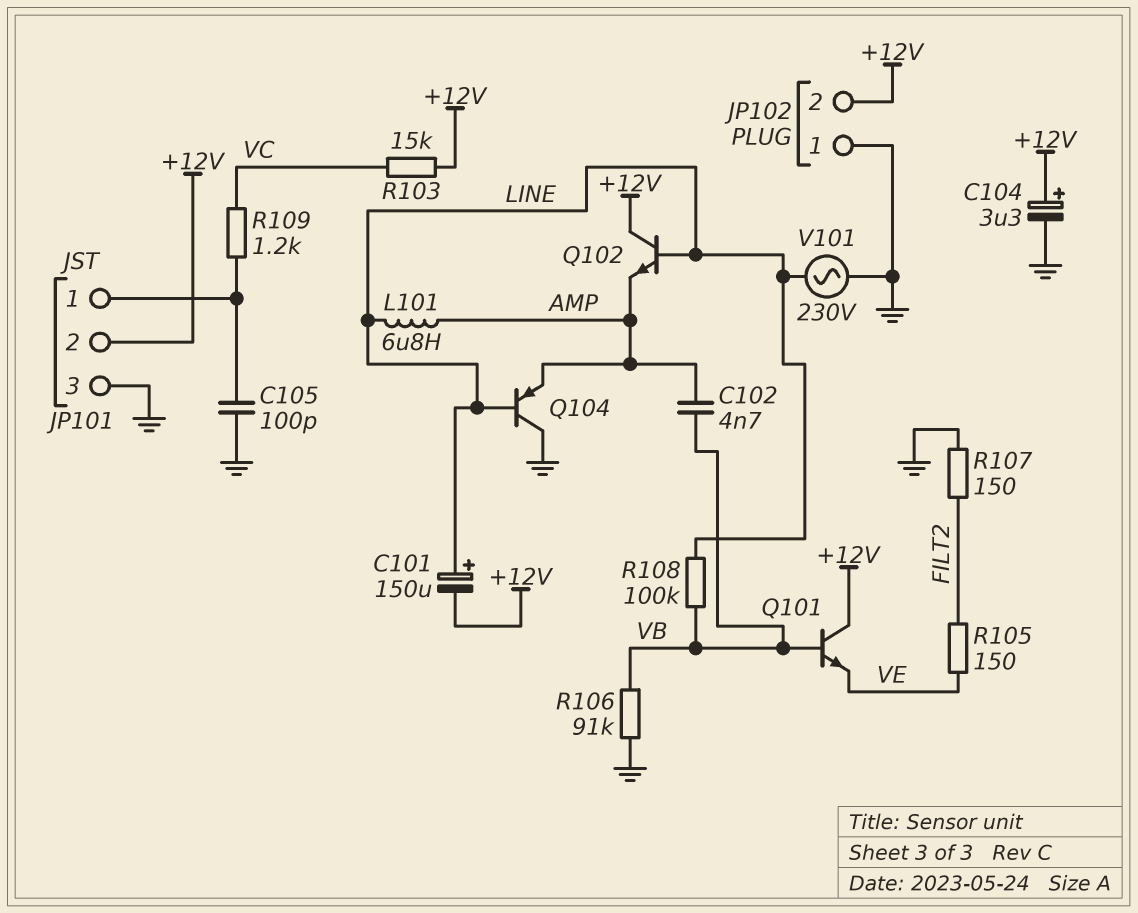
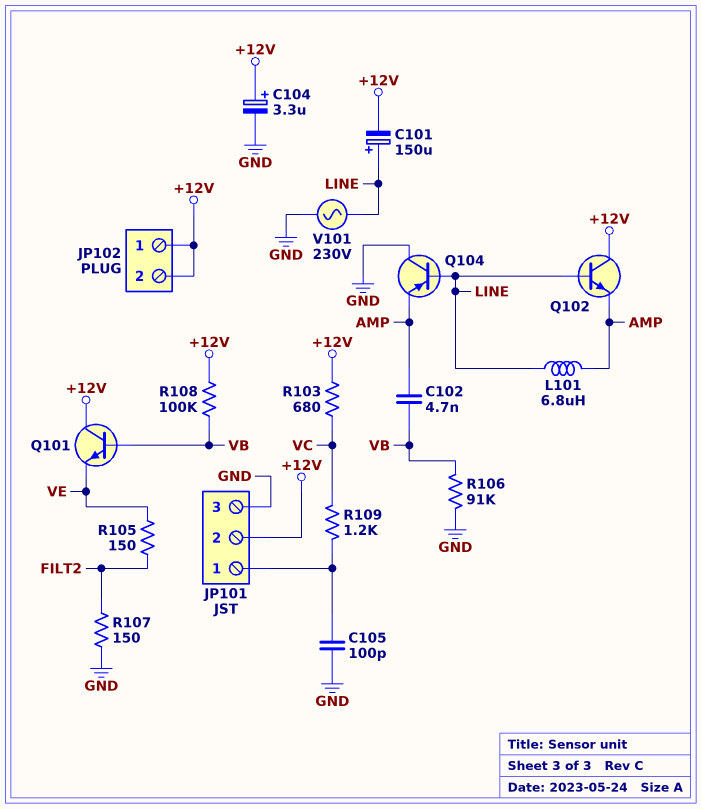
JP102 pin 1: GND -> +12V
R103: 15k (+12V, VC) -> 680 (+12V, VC)
R108: 100k (LINE, VB) -> 100k (+12V, VB)

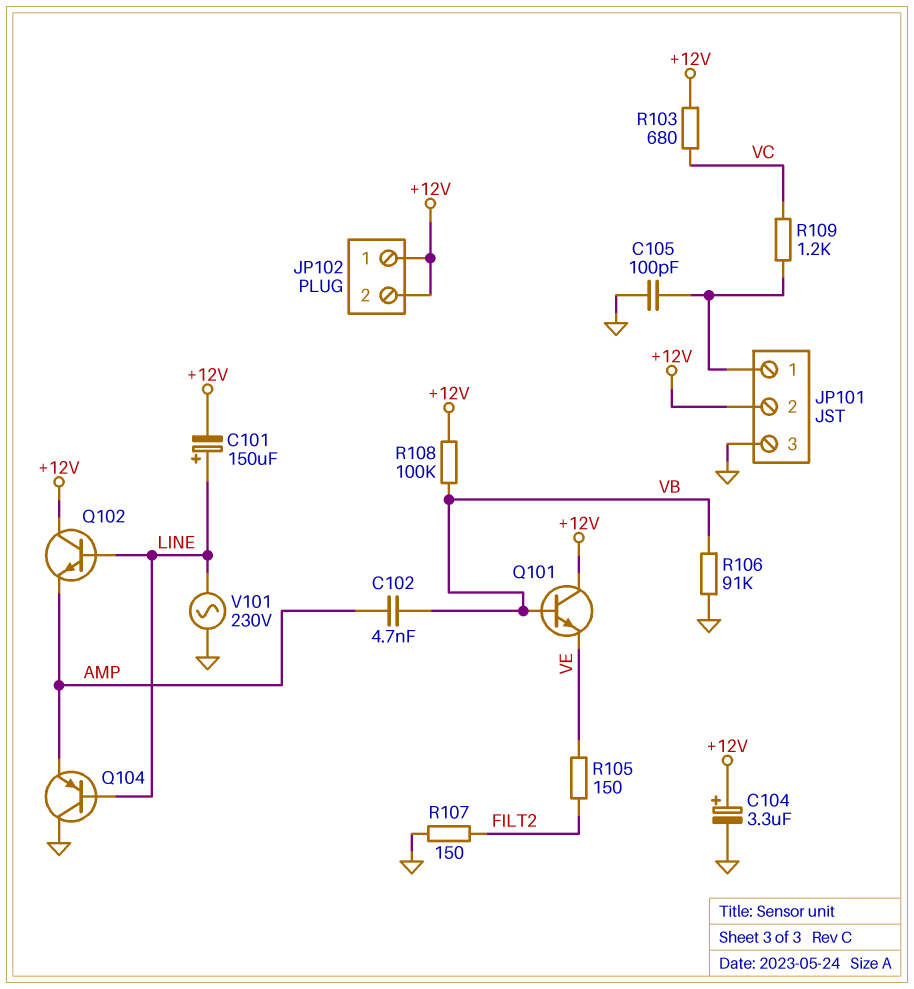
L101: 6.8uH (AMP, LINE) -> none

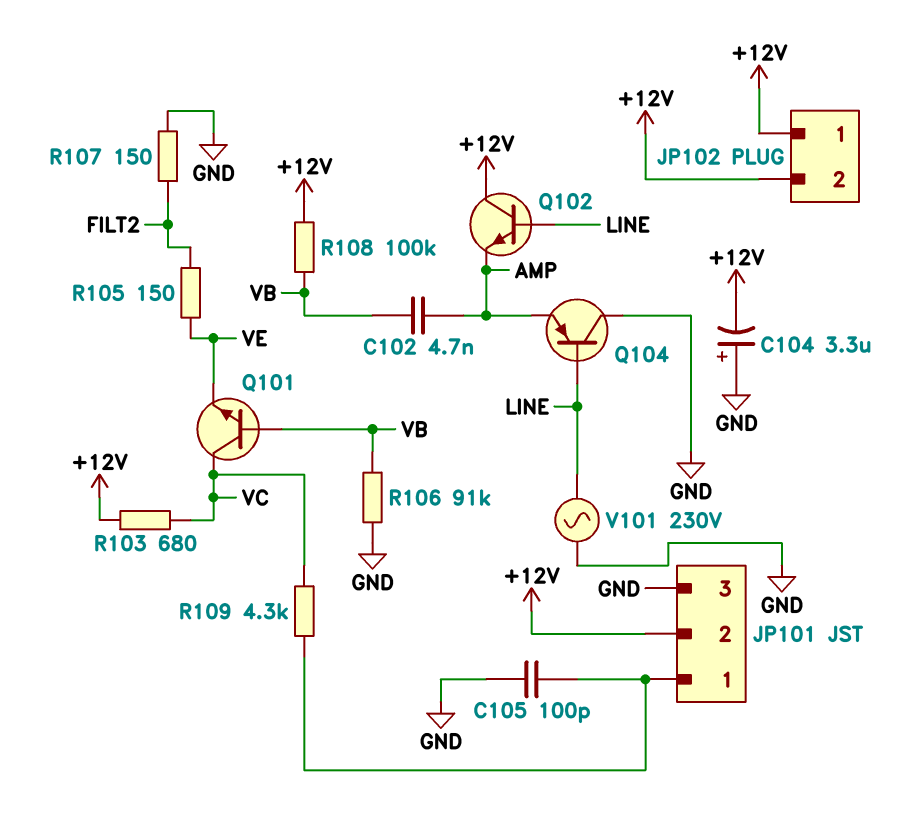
C101: 150uF (plus LINE, minus +12V) -> none
C104: 3.3uF (plus +12V, minus GND) -> 3.3uF (plus GND, minus +12V)
Q101: NPN (B VB, C +12V, E VE) -> NPN (B VB, C VC, E VE)
R109: 1.2k (JP101/1, VC) -> 4.3k (JP101/1, VC)

